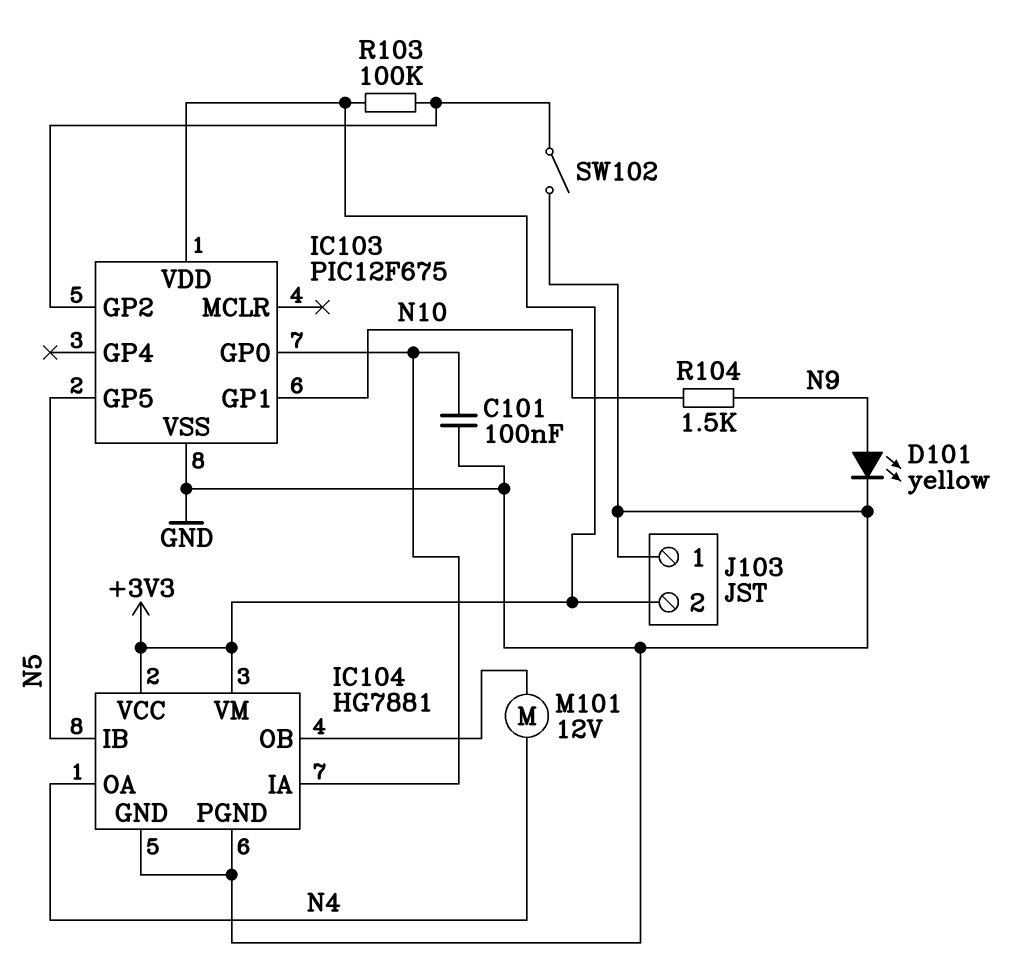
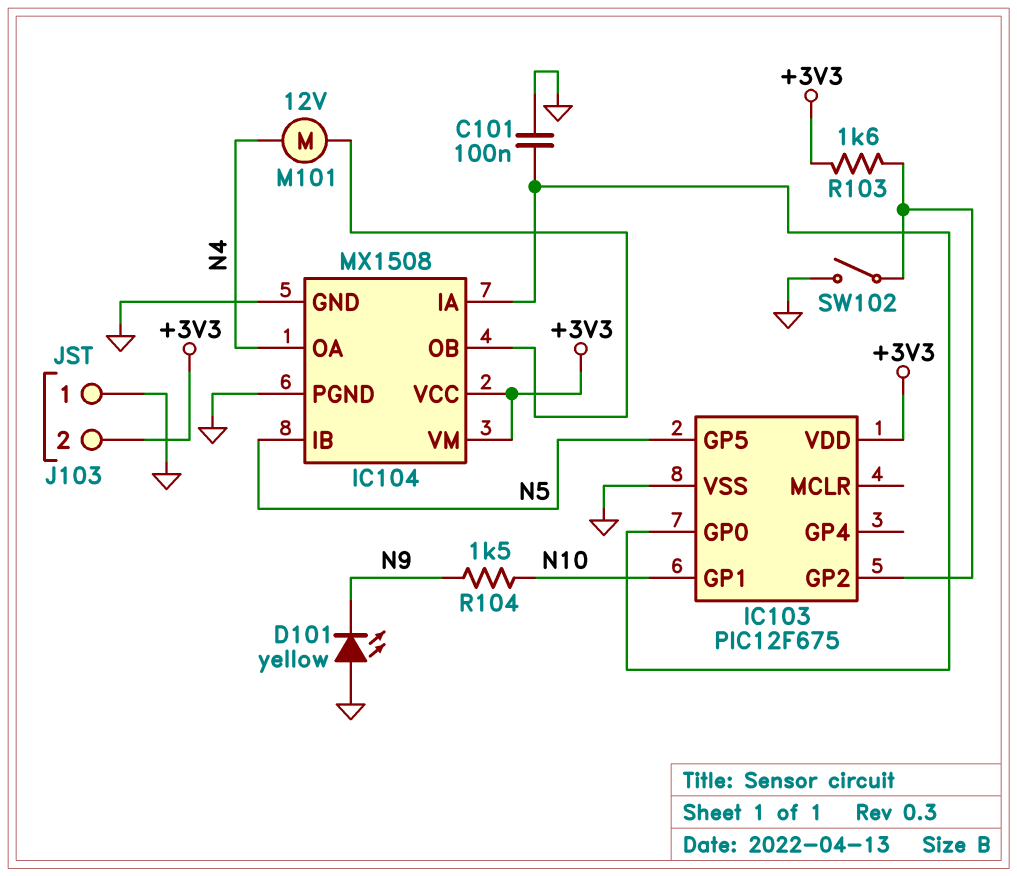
D101: LED yellow (A N9, K GND) -> LED yellow (A GND, K N9)
IC104: HG7881 -> MX1508
R103: 100k (+3V3, IC103/GP2) -> 1.6k (+3V3, IC103/GP2)

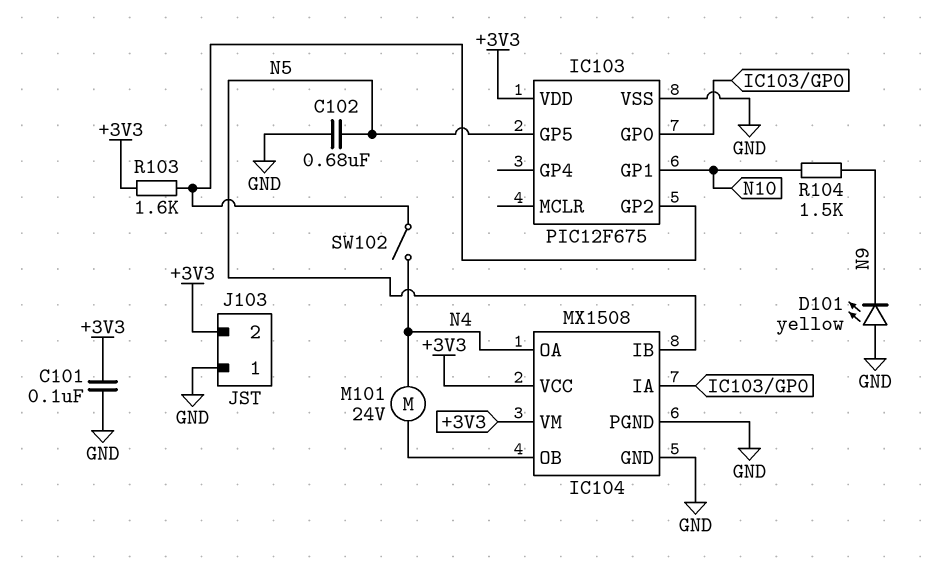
C101: 100nF (GND, IC103/GP0) -> 100nF (+3V3, GND)
C102: none -> 680nF (GND, N5)
M101: motor 12V (IC104/OB, N4) -> motor 24V (IC104/OB, N4)
SW102: switch (GND, IC103/GP2) -> switch (IC103/GP2, N4)

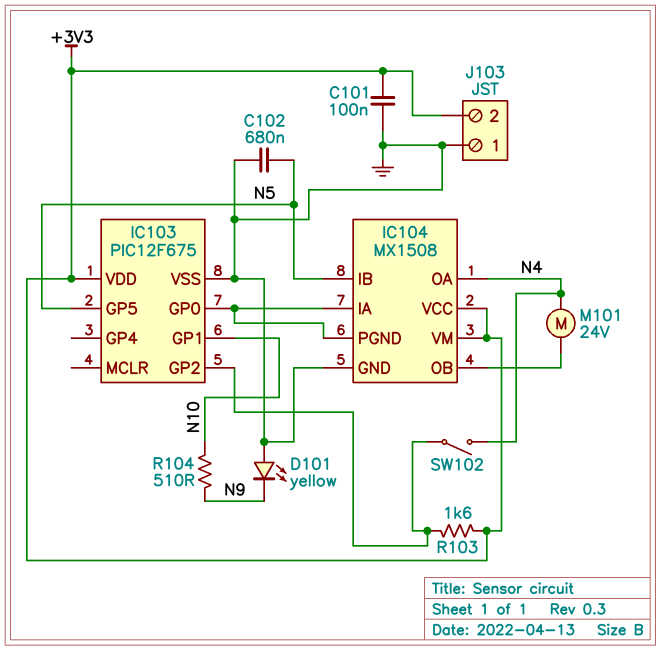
IC104 pin PGND: GND -> IC103/GP0
R104: 1.5k (N9, N10) -> 510 (N9, N10)

